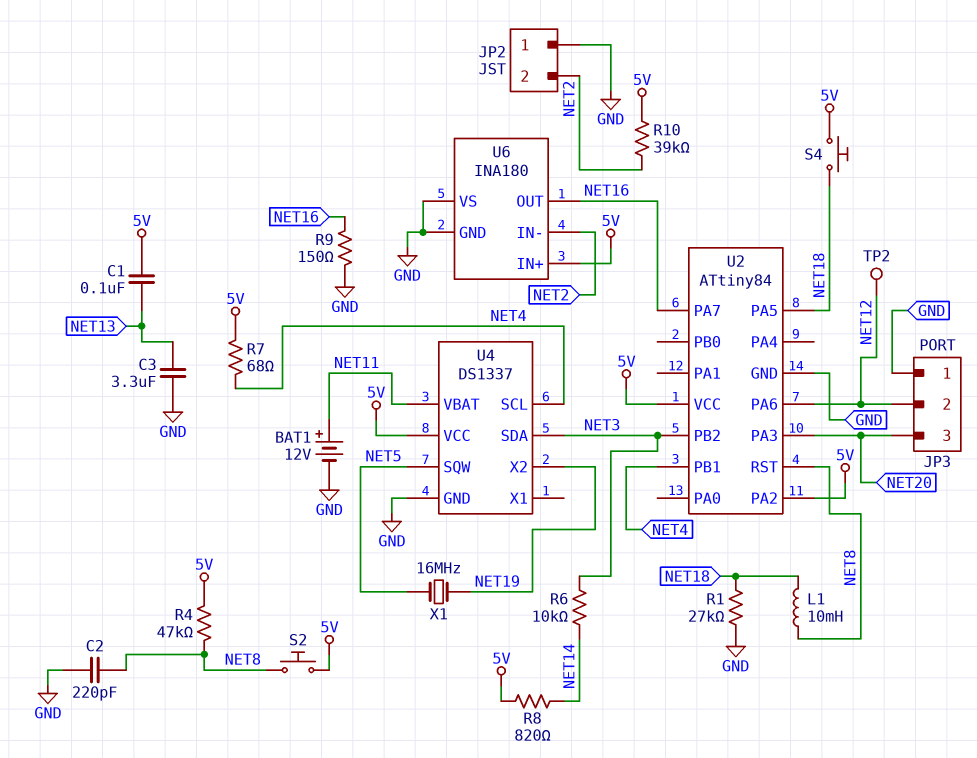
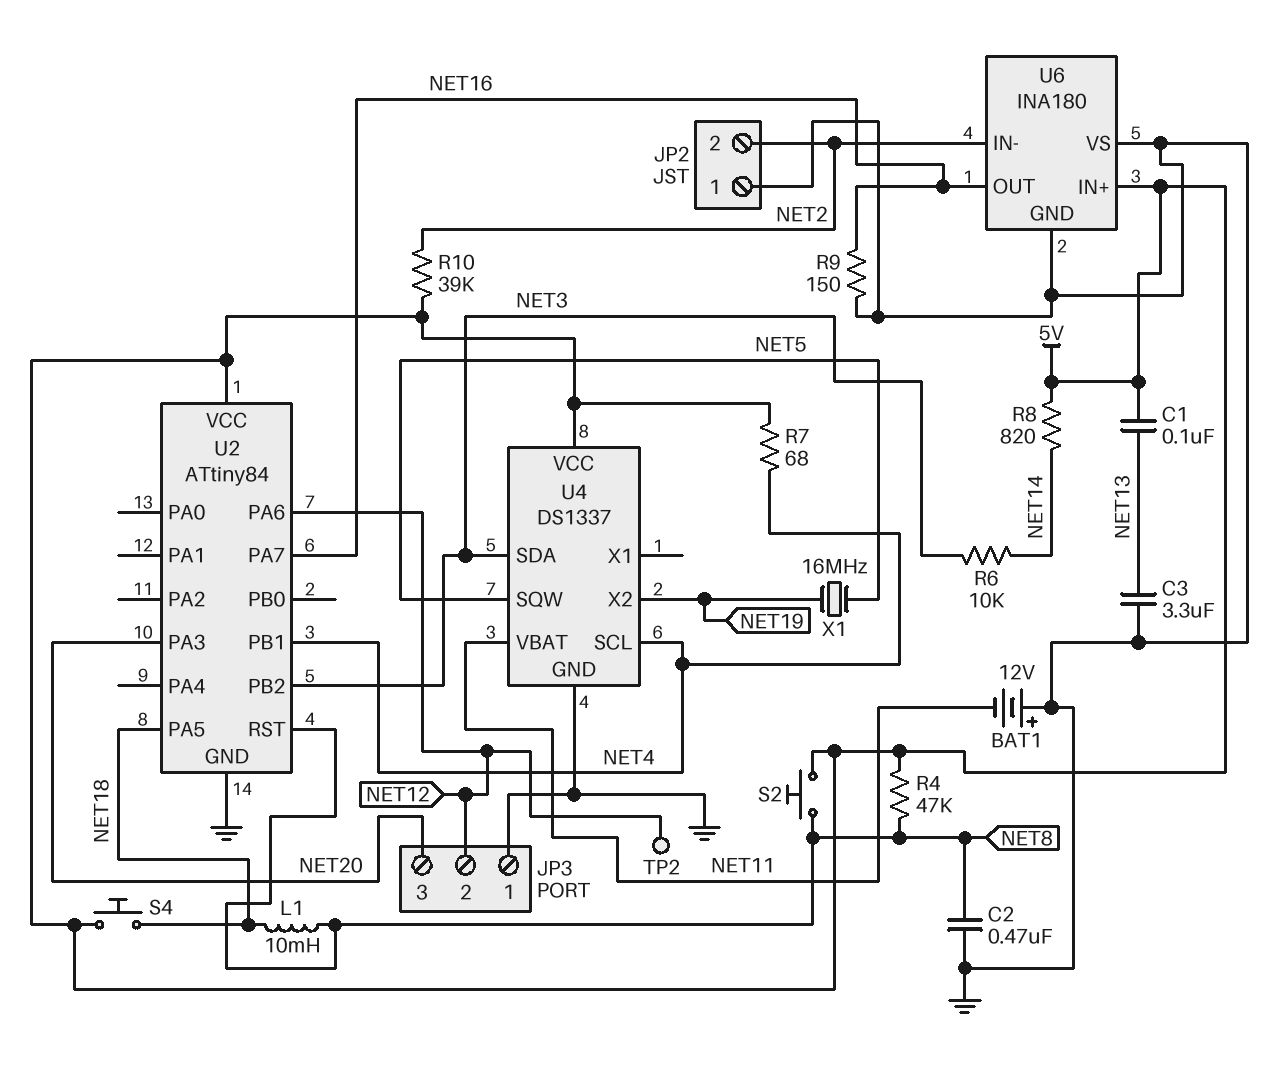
BAT1: 12V (plus NET11, minus GND) -> 12V (plus GND, minus NET11)
C2: 220pF (GND, NET8) -> 470nF (GND, NET8)
R1: 27k (GND, NET18) -> none
U2 pin PA2: 5V -> none

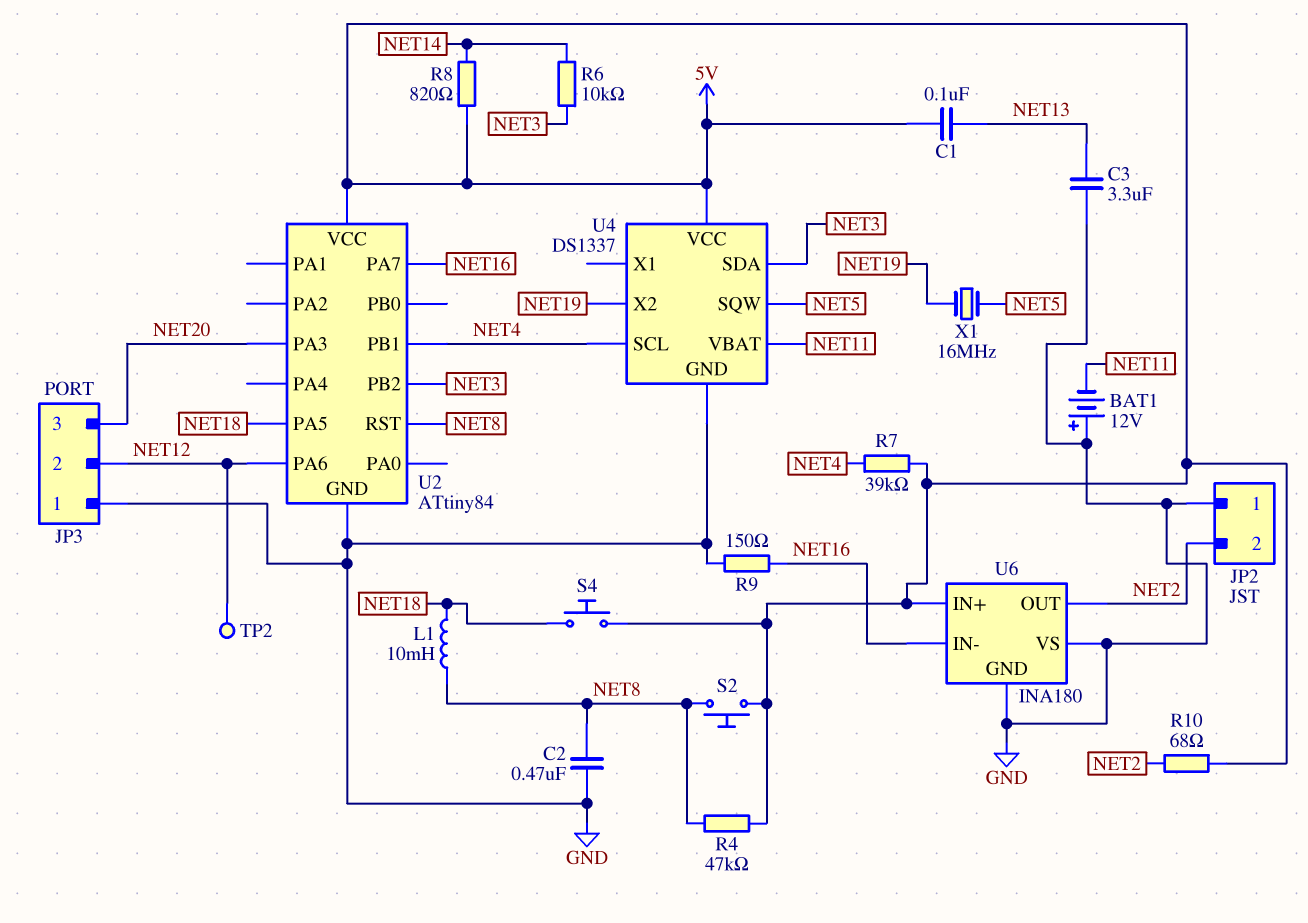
R7: 68 (5V, NET4) -> 39k (5V, NET4)
R10: 39k (5V, NET2) -> 68 (5V, NET2)
U6 pin IN-: NET2 -> NET16
U6 pin OUT: NET16 -> NET2

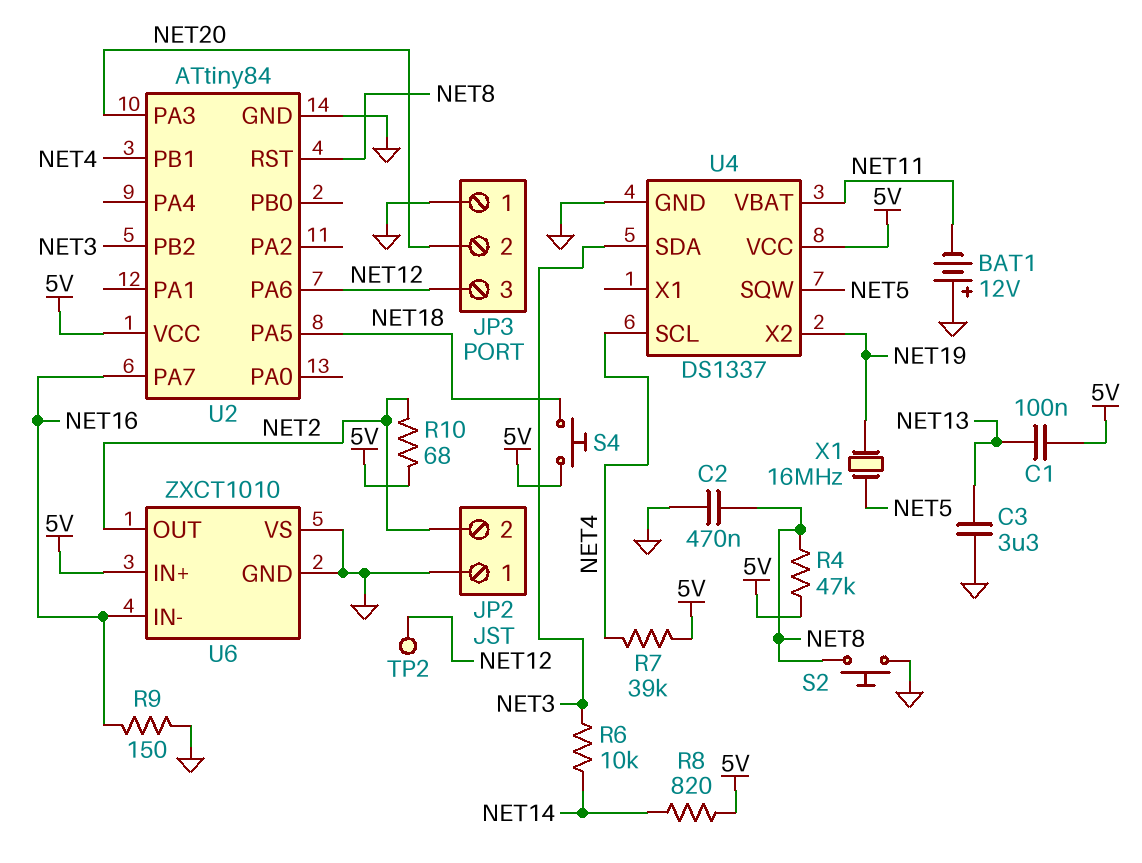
JP3 pin 2: NET12 -> NET20
JP3 pin 3: NET20 -> NET12
L1: 10mH (NET8, NET18) -> none
S2: button (5V, NET8) -> button (GND, NET8)
U6: INA180 -> ZXCT1010

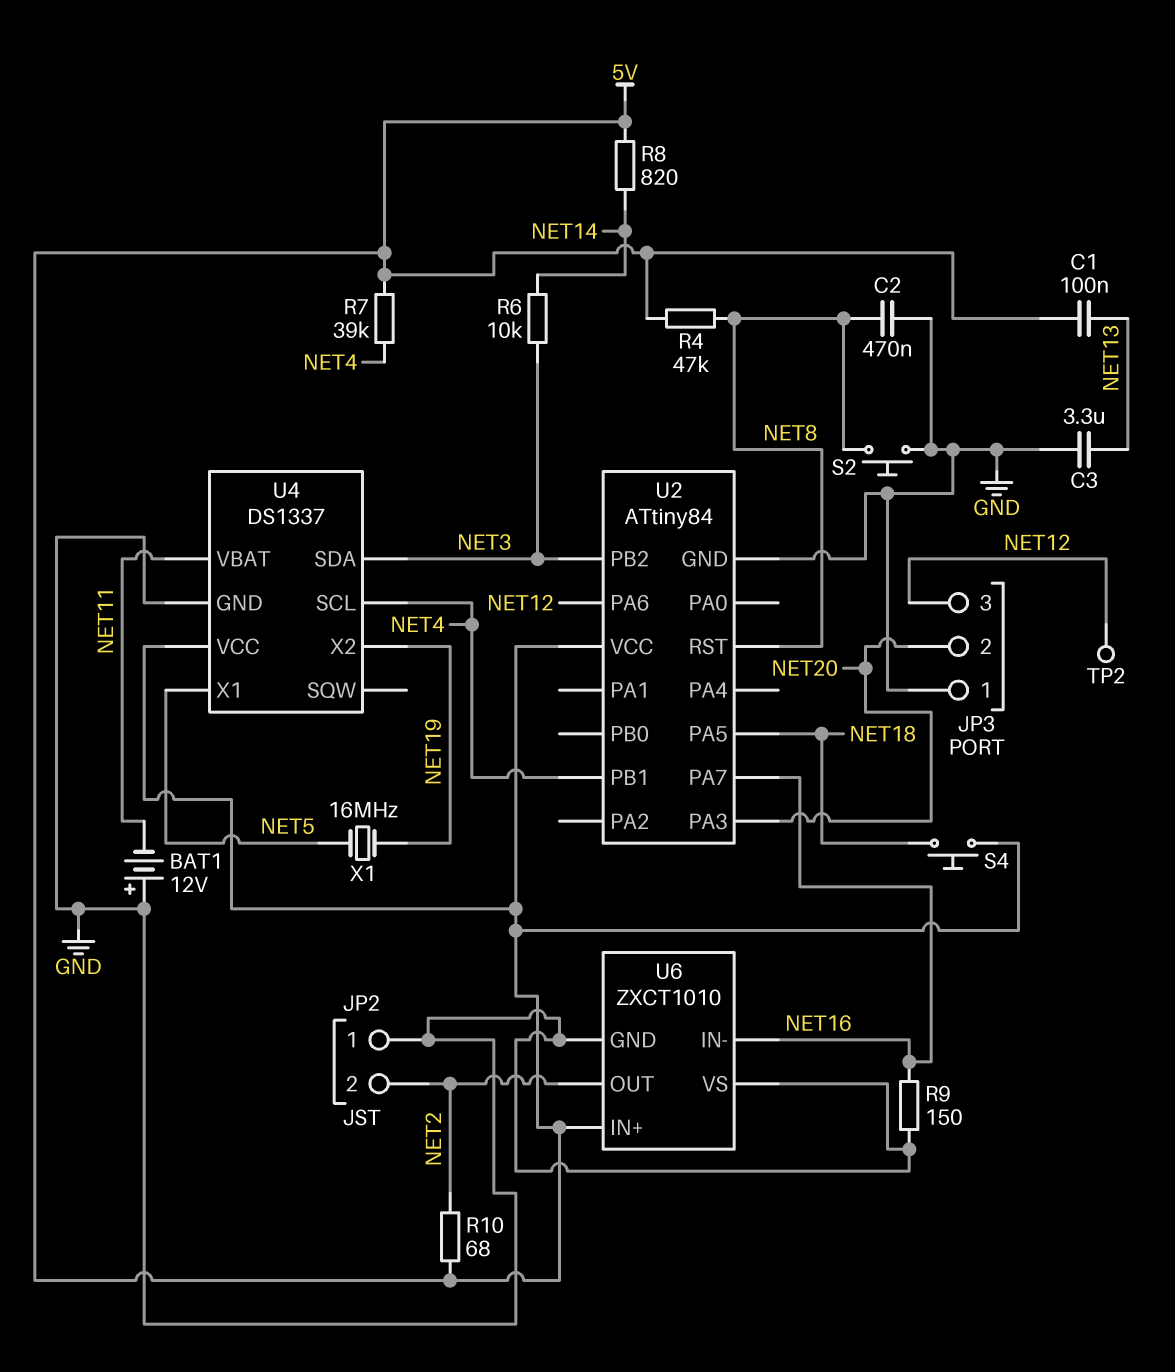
U4 pin SQW: NET5 -> none
U4 pin X1: none -> NET5

